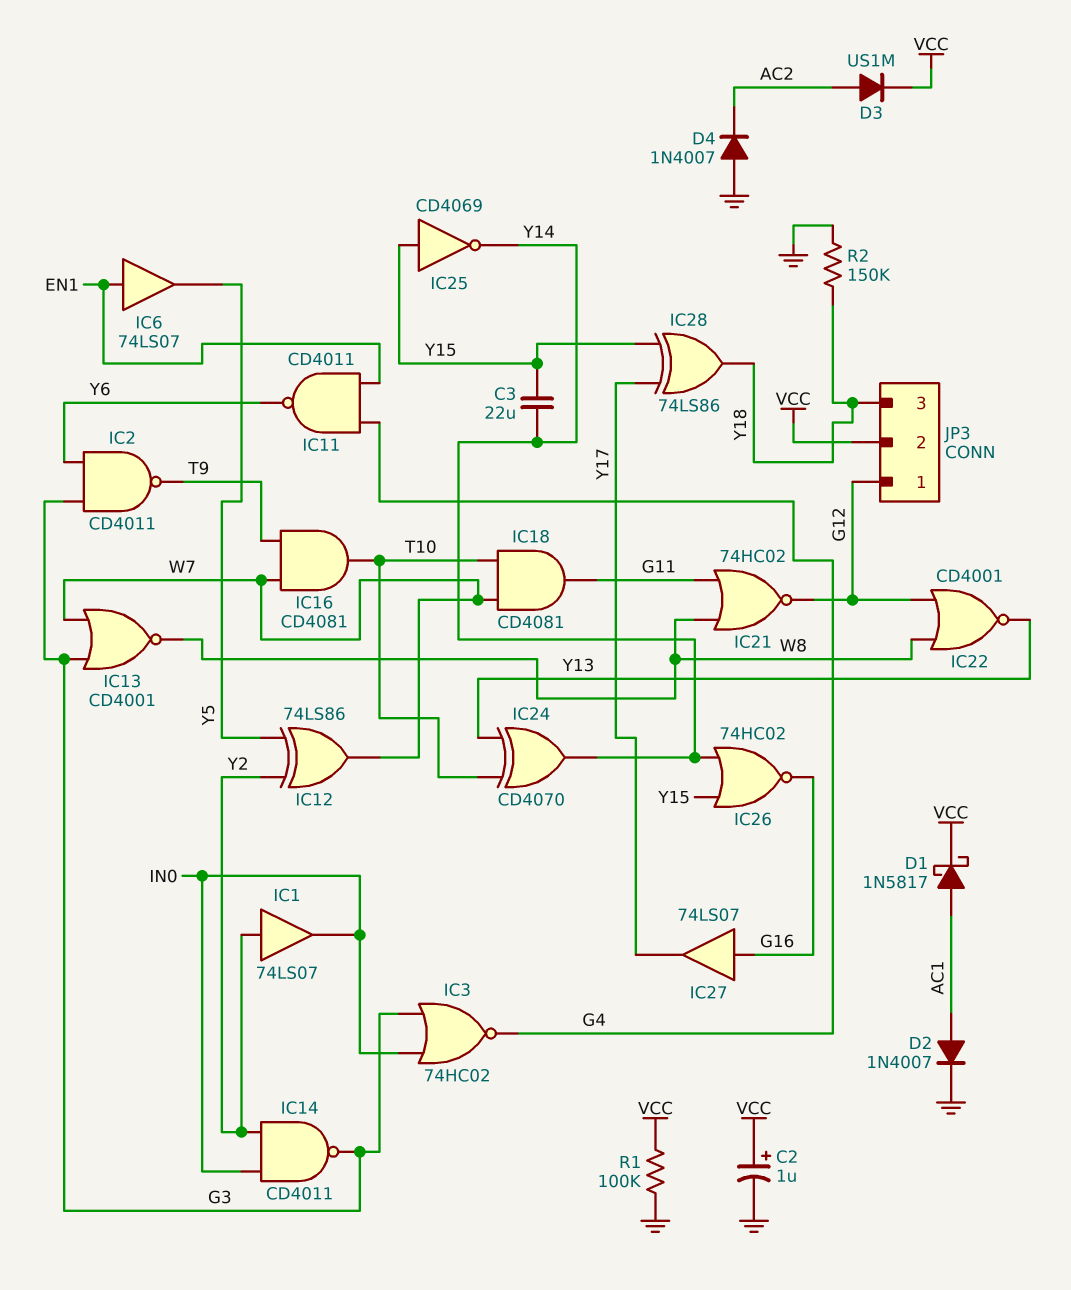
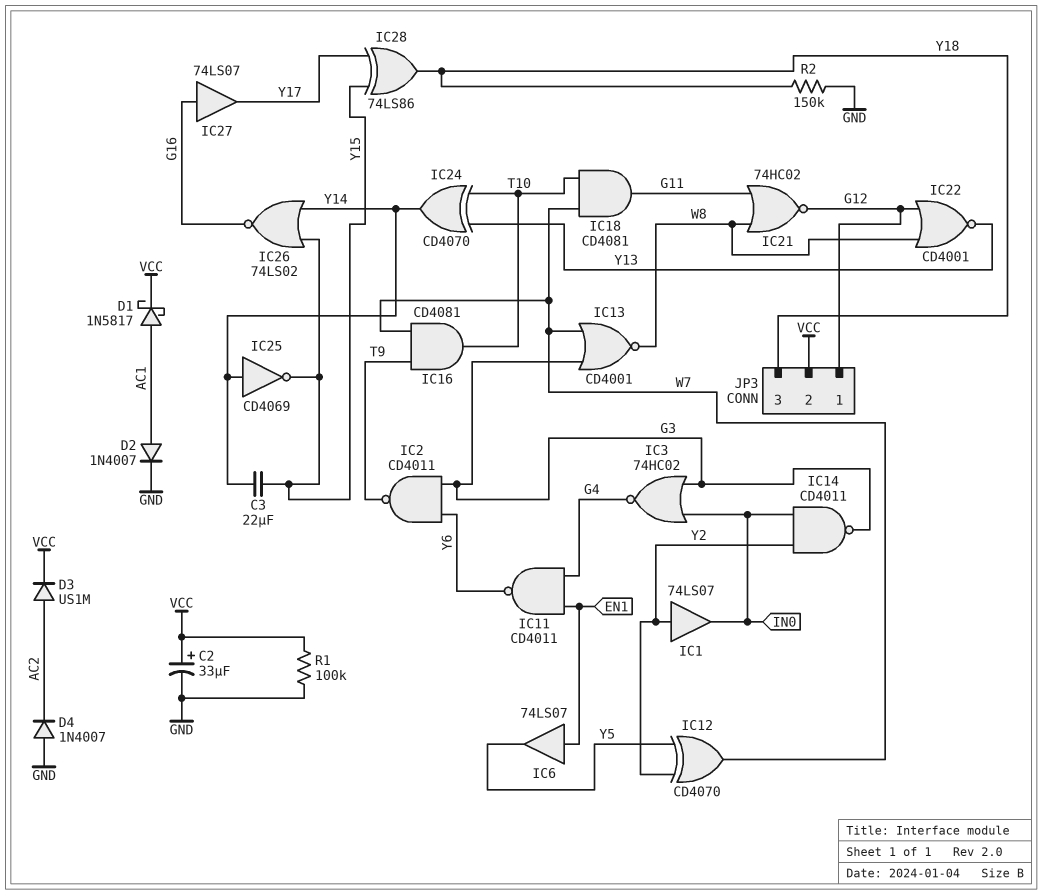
C2: 1uF (plus VCC, minus GND) -> 33uF (plus VCC, minus GND)
IC12: XOR 74LS86 (in Y2, in Y5, out W7) -> XOR CD4070 (in Y2, in Y5, out W7)
IC25: NOT CD4069 (in Y15, out Y14) -> NOT CD4069 (in Y14, out Y15)
IC26: NOR 74HC02 (in Y14, in Y15, out G16) -> NOR 74LS02 (in Y14, in Y15, out G16)

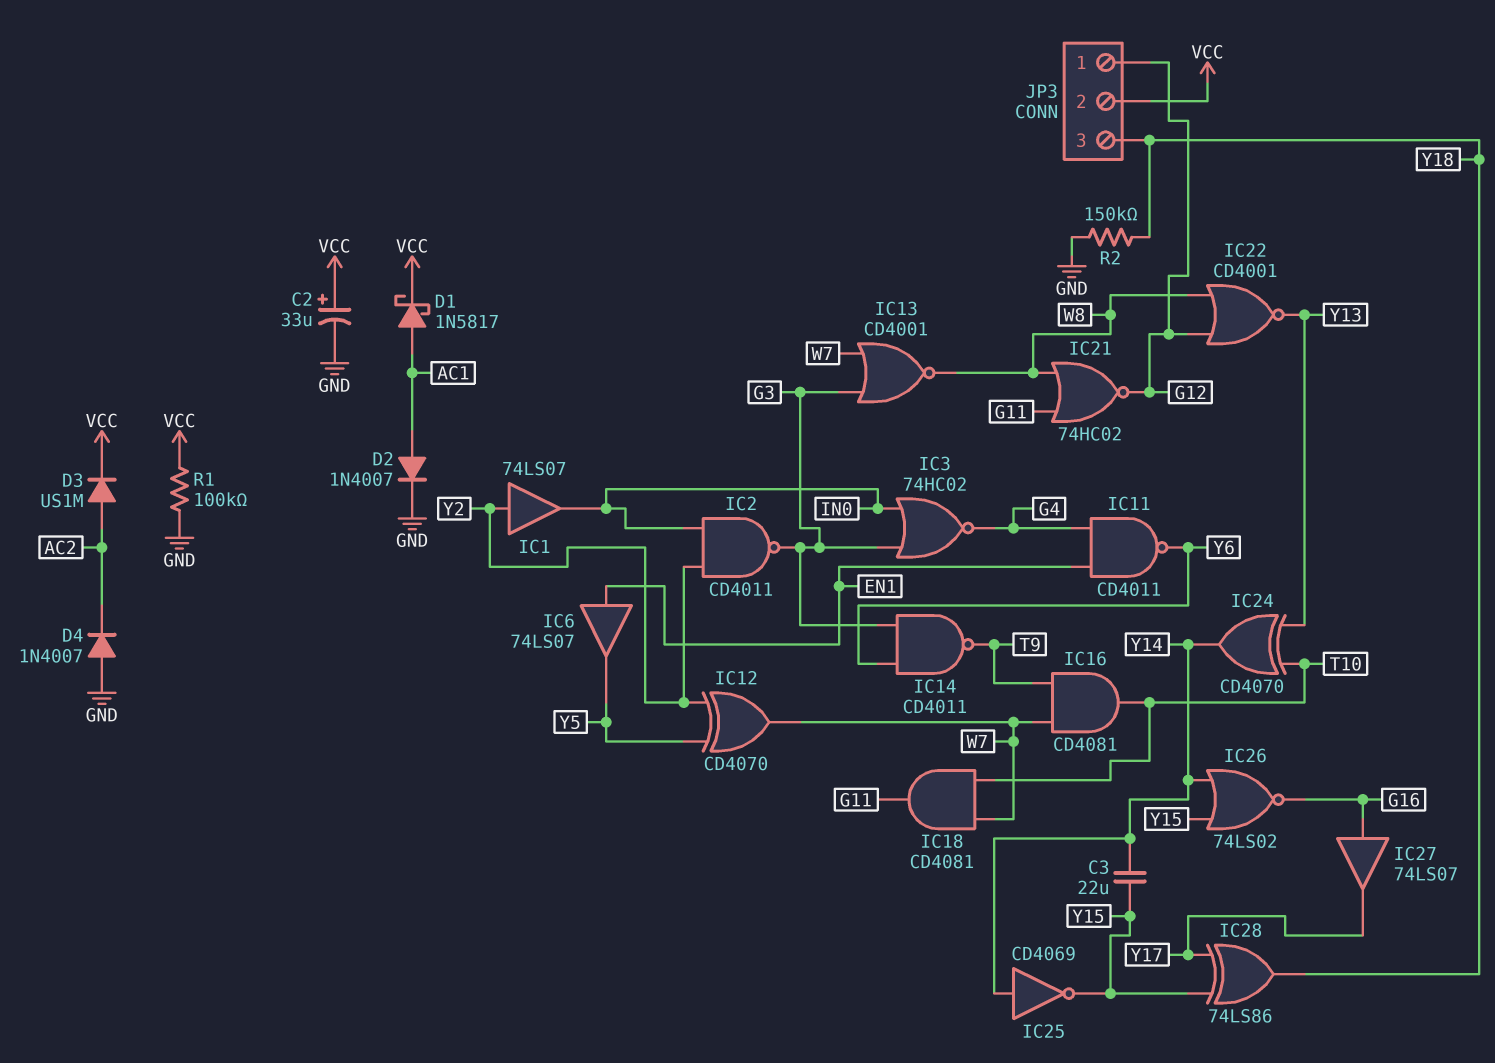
IC2: NAND CD4011 (in G3, in Y6, out T9) -> NAND CD4011 (in IN0, in Y2, out G3)
IC14: NAND CD4011 (in IN0, in Y2, out G3) -> NAND CD4011 (in G3, in Y6, out T9)

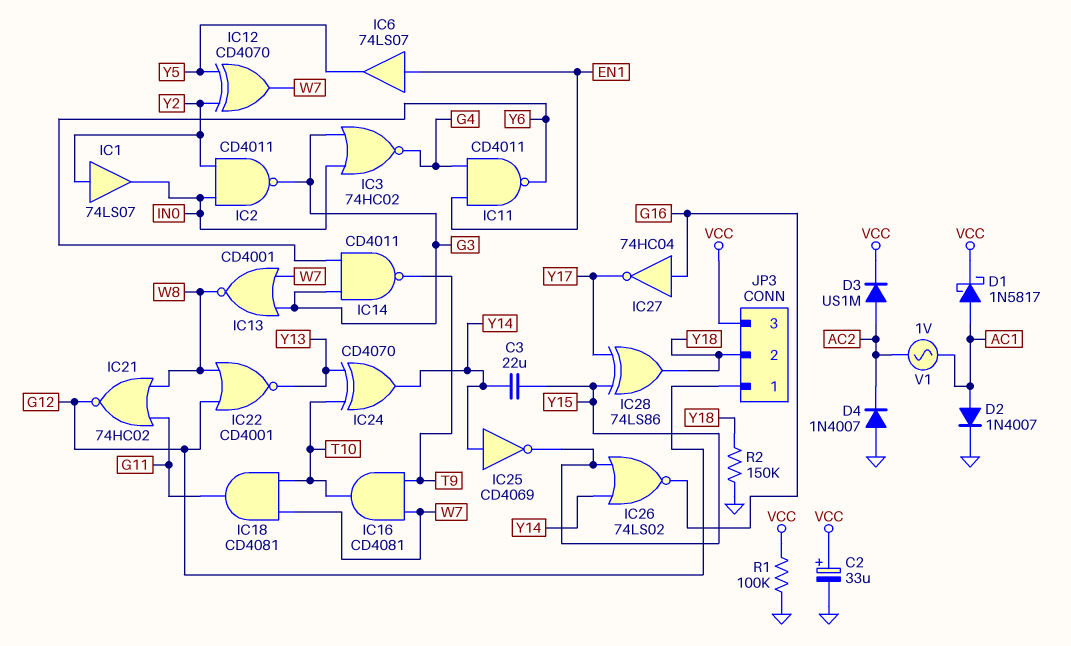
IC27: buffer 74LS07 (in G16, out Y17) -> NOT 74HC04 (in G16, out Y17)
JP3 pin 2: VCC -> Y18
JP3 pin 3: Y18 -> VCC
V1: none -> AC 1V (AC1, AC2)

